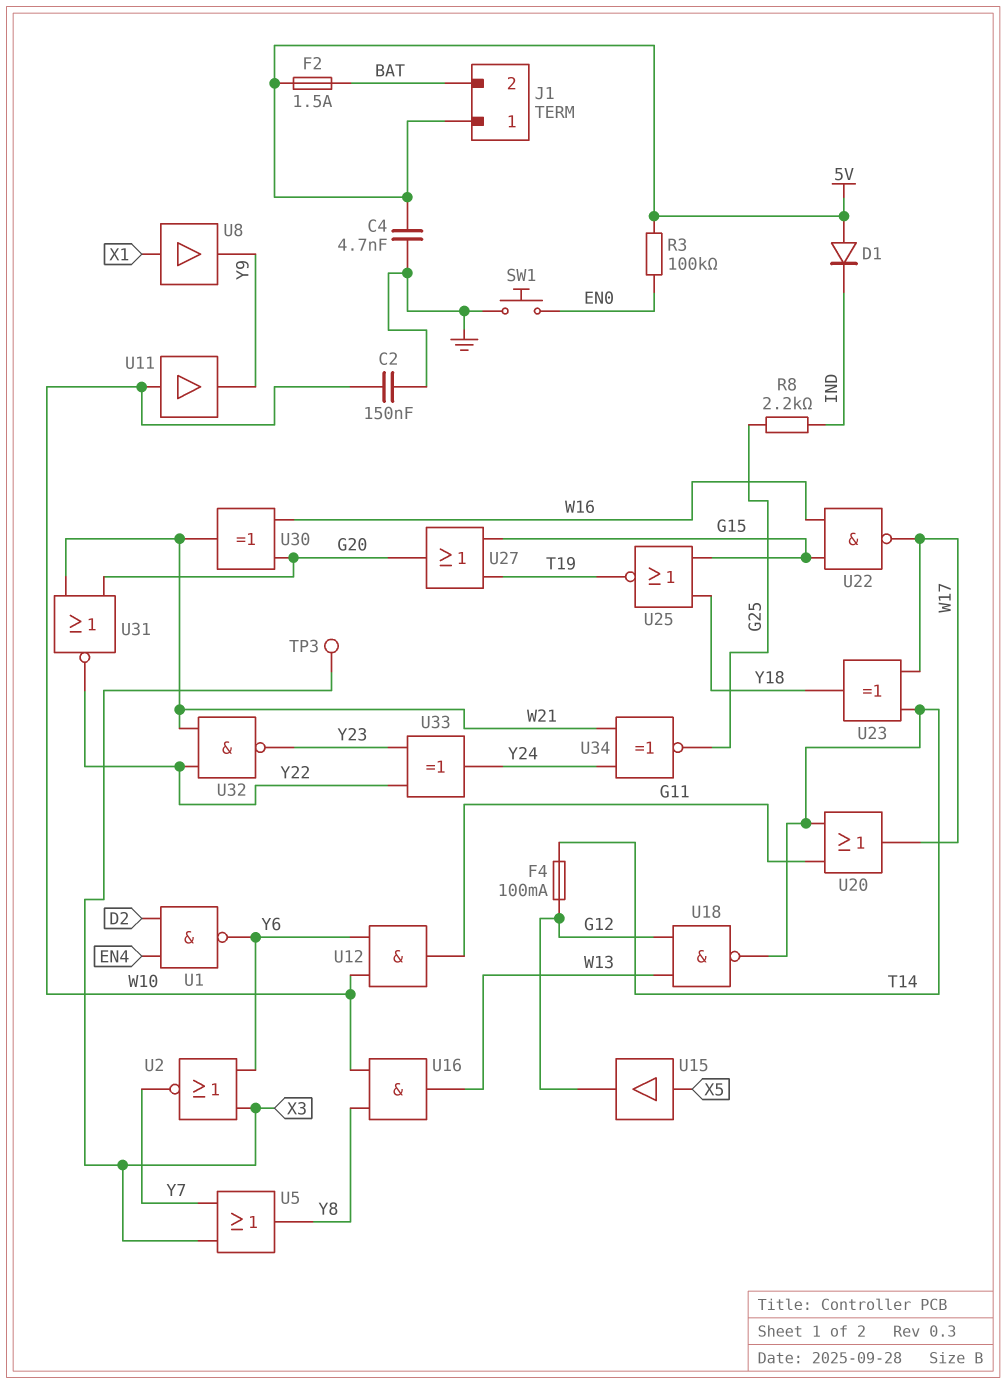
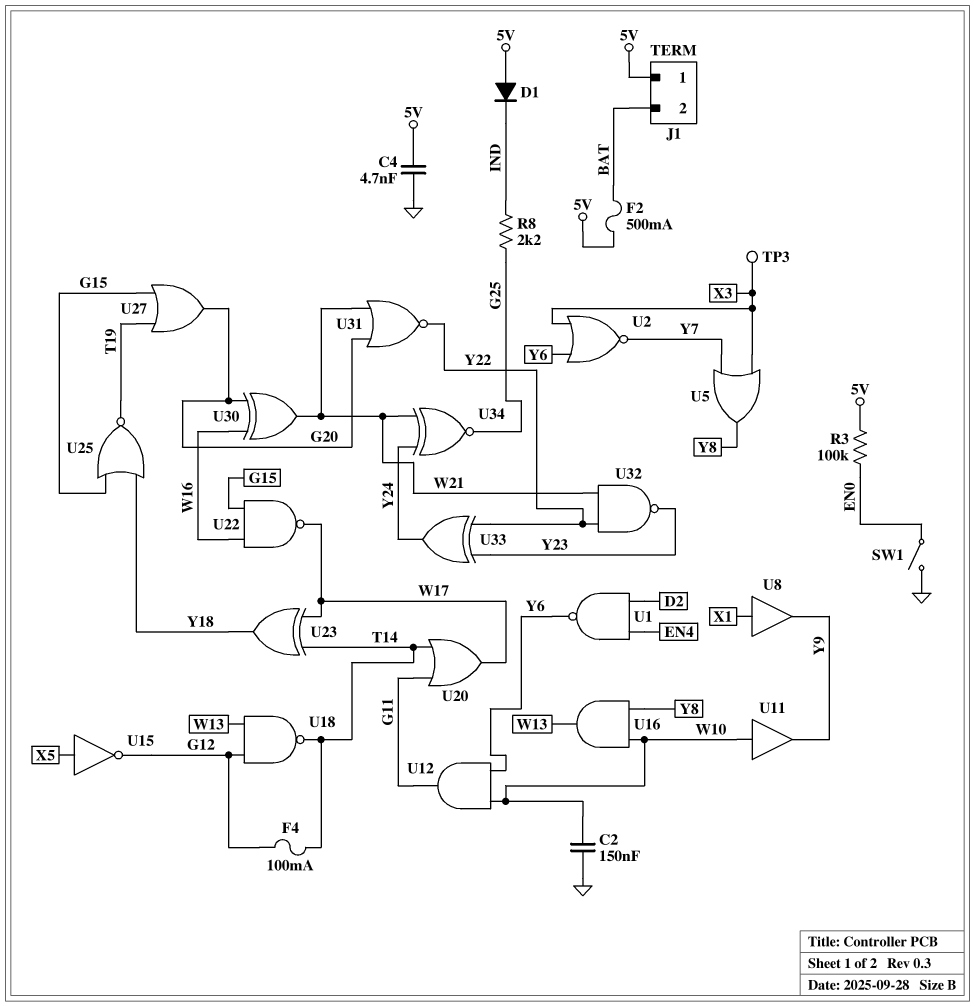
F2: 1.5A (5V, BAT) -> 500mA (5V, BAT)
SW1: button (EN0, GND) -> switch (EN0, GND)
U15: buffer (in X5, out G12) -> NOT (in X5, out G12)

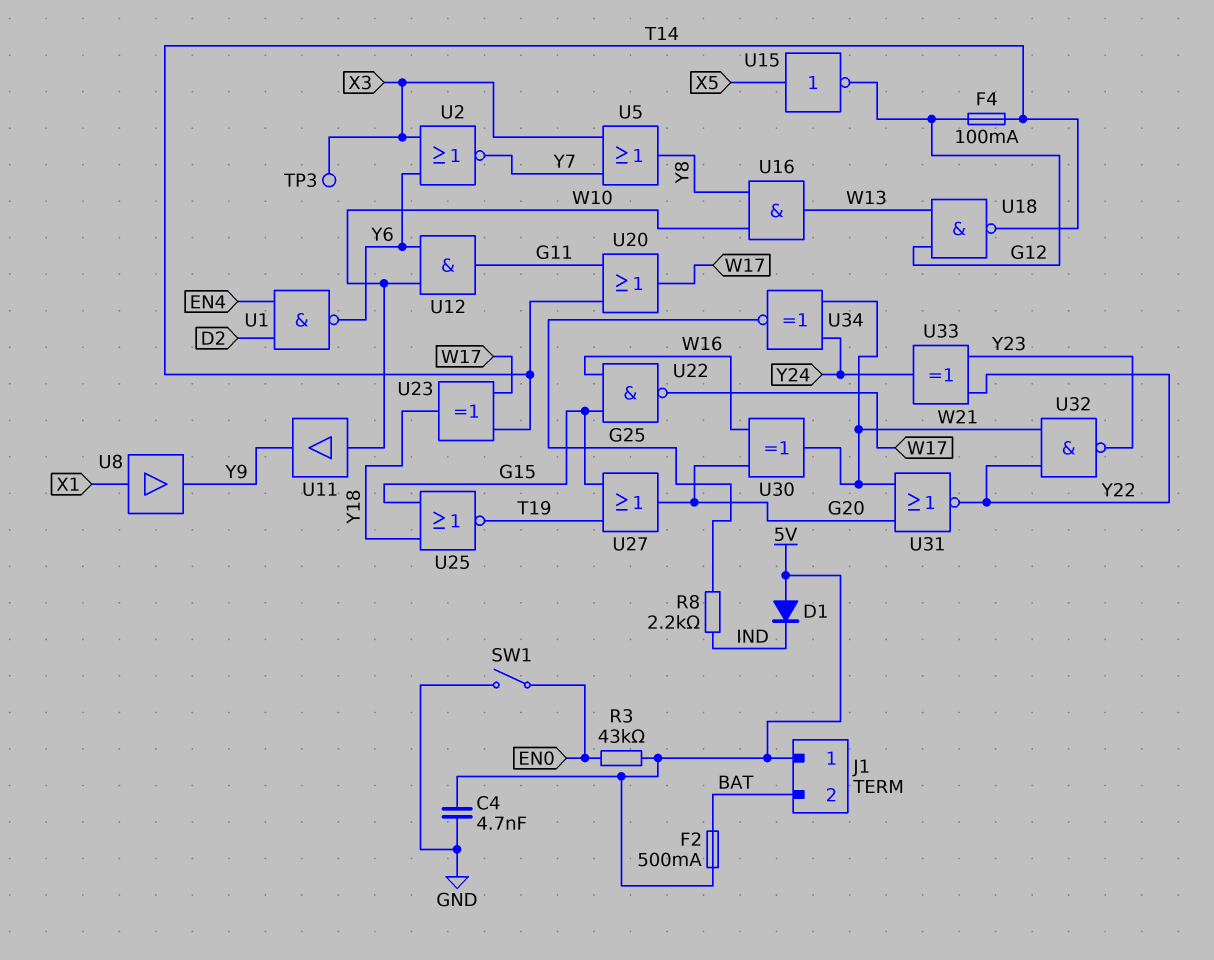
C2: 150nF (GND, W10) -> none
R3: 100k (5V, EN0) -> 43k (5V, EN0)

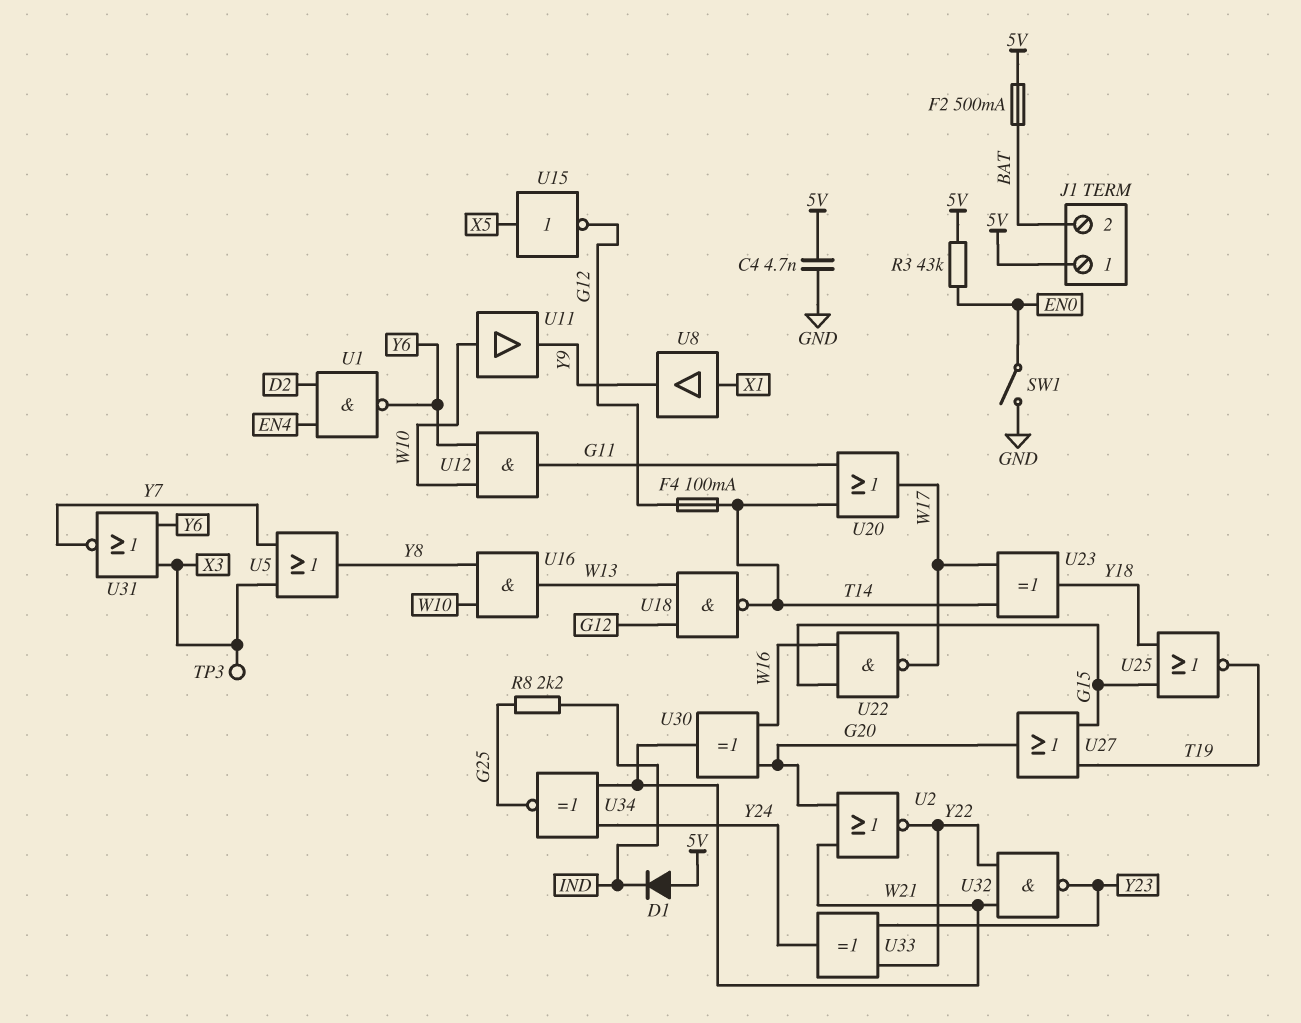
U2: NOR (in X3, in Y6, out Y7) -> NOR (in G20, in W21, out Y22)
U31: NOR (in G20, in W21, out Y22) -> NOR (in X3, in Y6, out Y7)

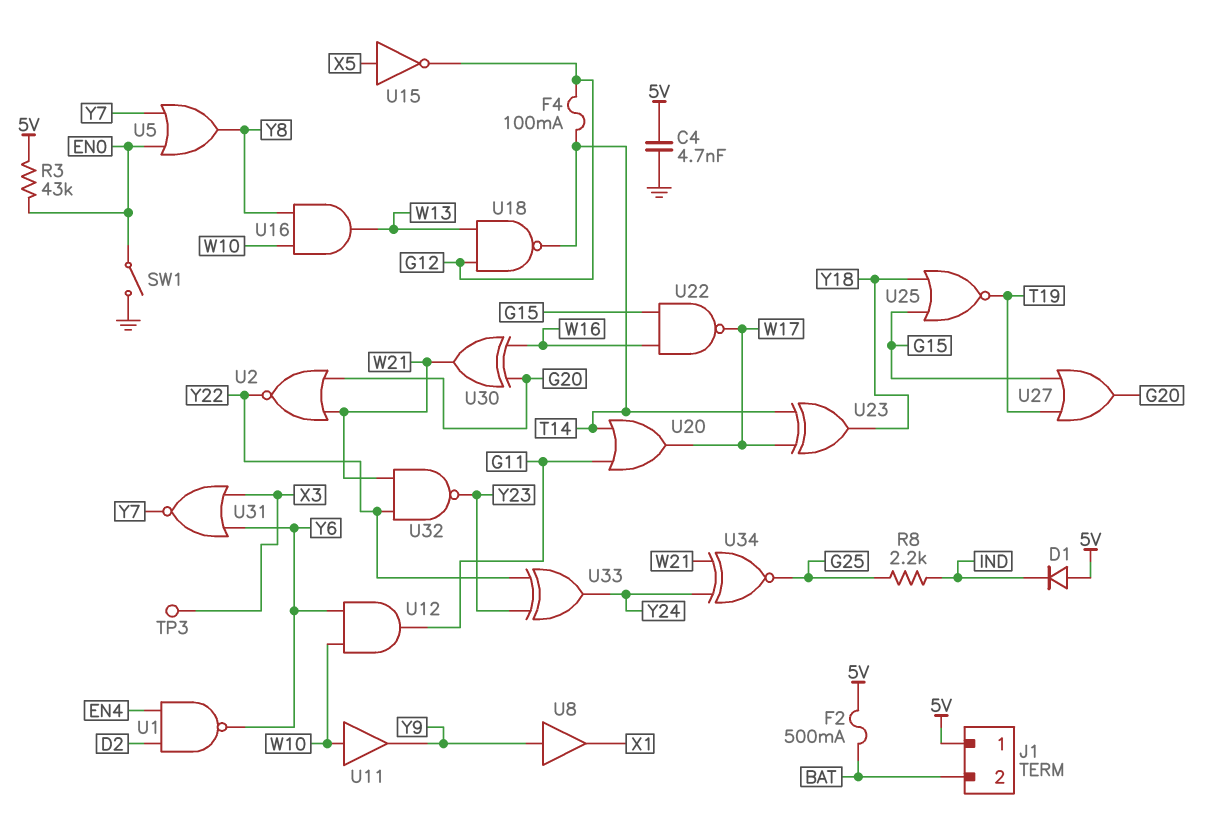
U5: OR (in X3, in Y7, out Y8) -> OR (in EN0, in Y7, out Y8)
U8: buffer (in X1, out Y9) -> buffer (in Y9, out X1)

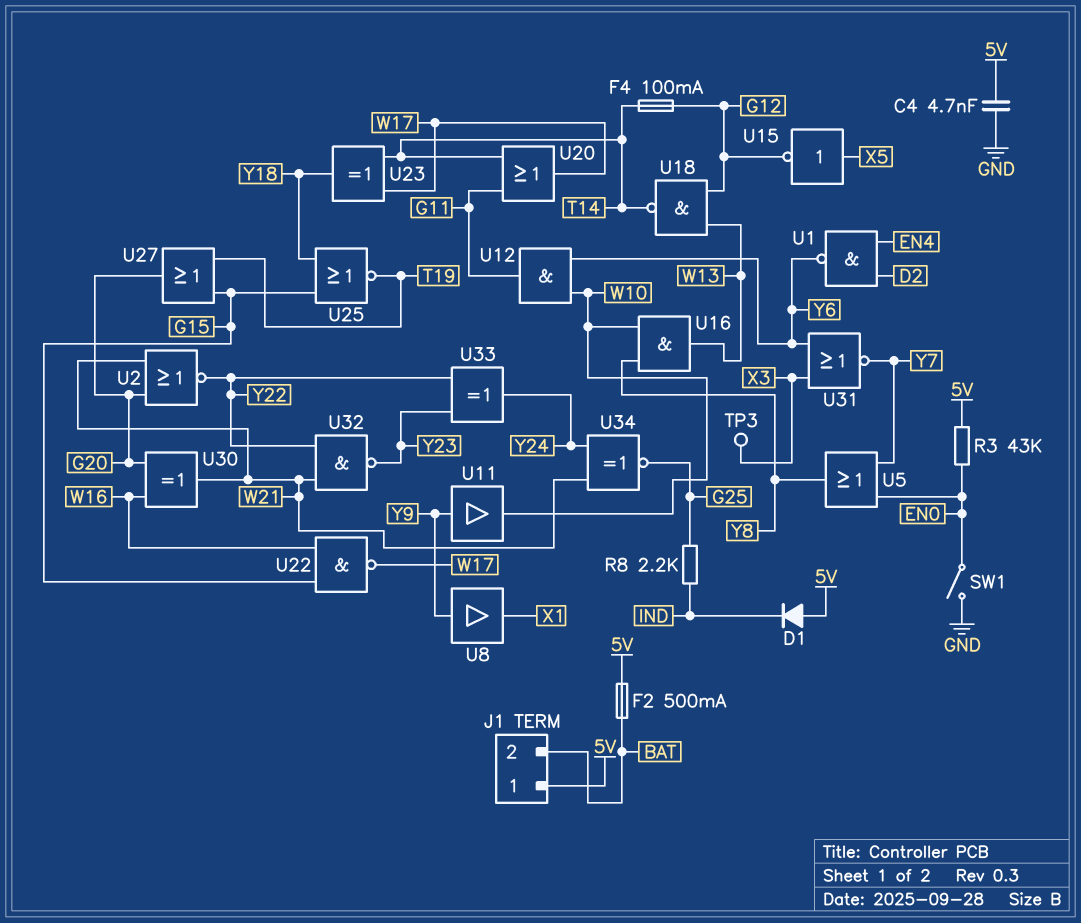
U11: buffer (in W10, out Y9) -> buffer (in Y9, out W10)

